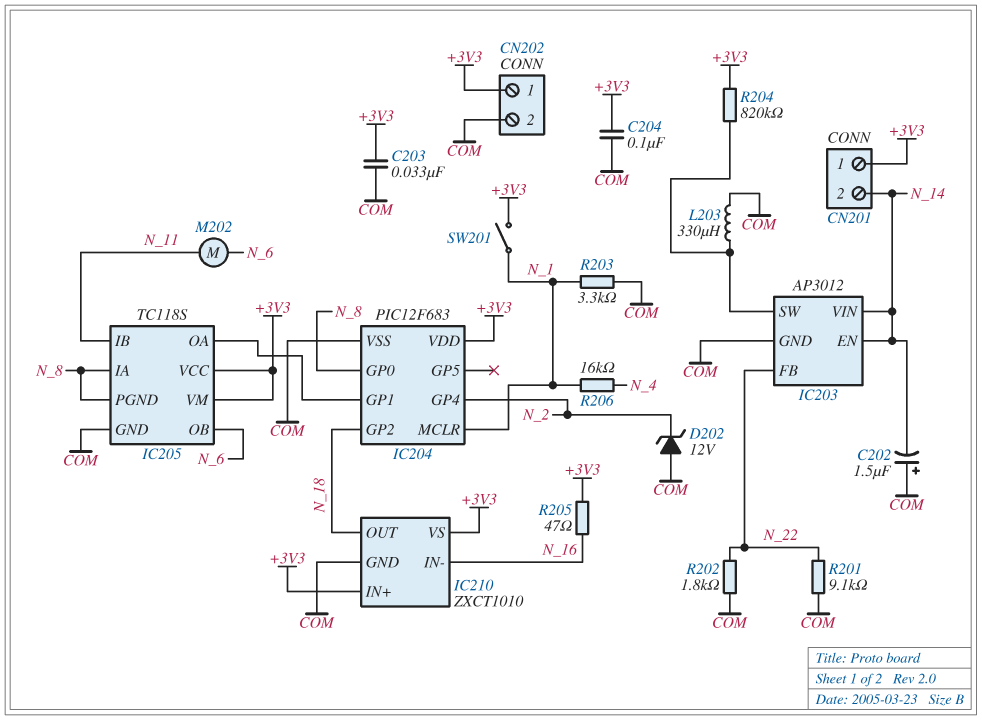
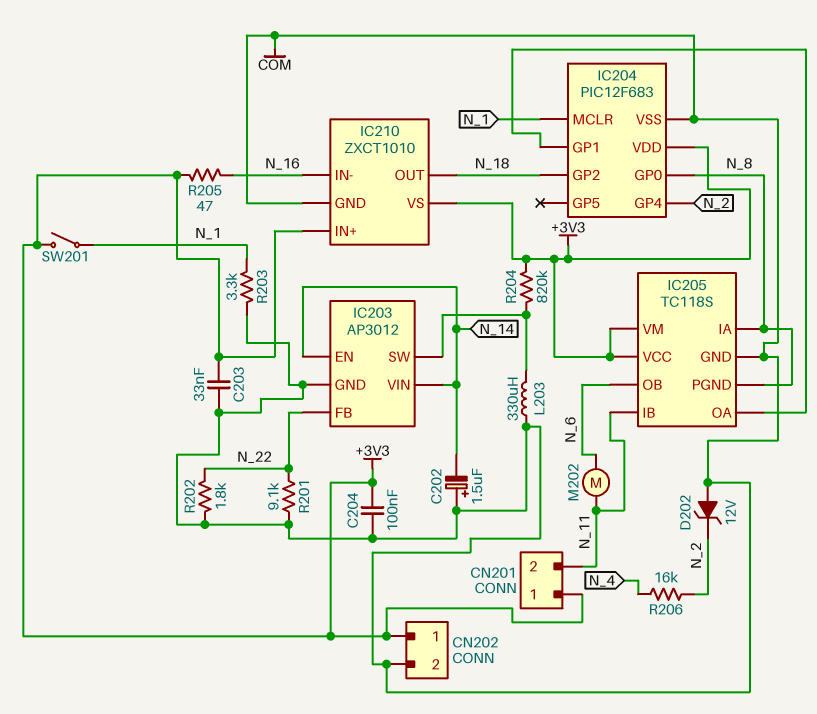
CN201 pin 2: N_14 -> N_11
R206: 16k (N_1, N_4) -> 16k (N_2, N_4)

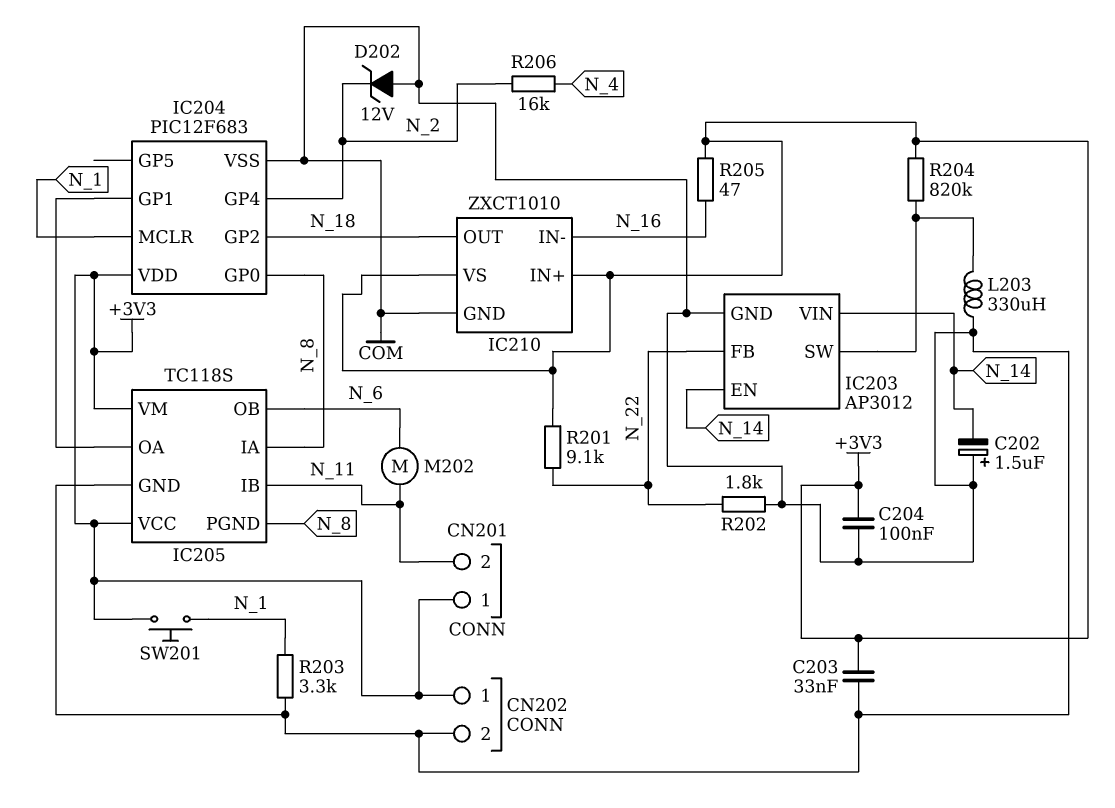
R201: 9.1k (COM, N_22) -> 9.1k (+3V3, N_22)
SW201: switch (+3V3, N_1) -> button (+3V3, N_1)

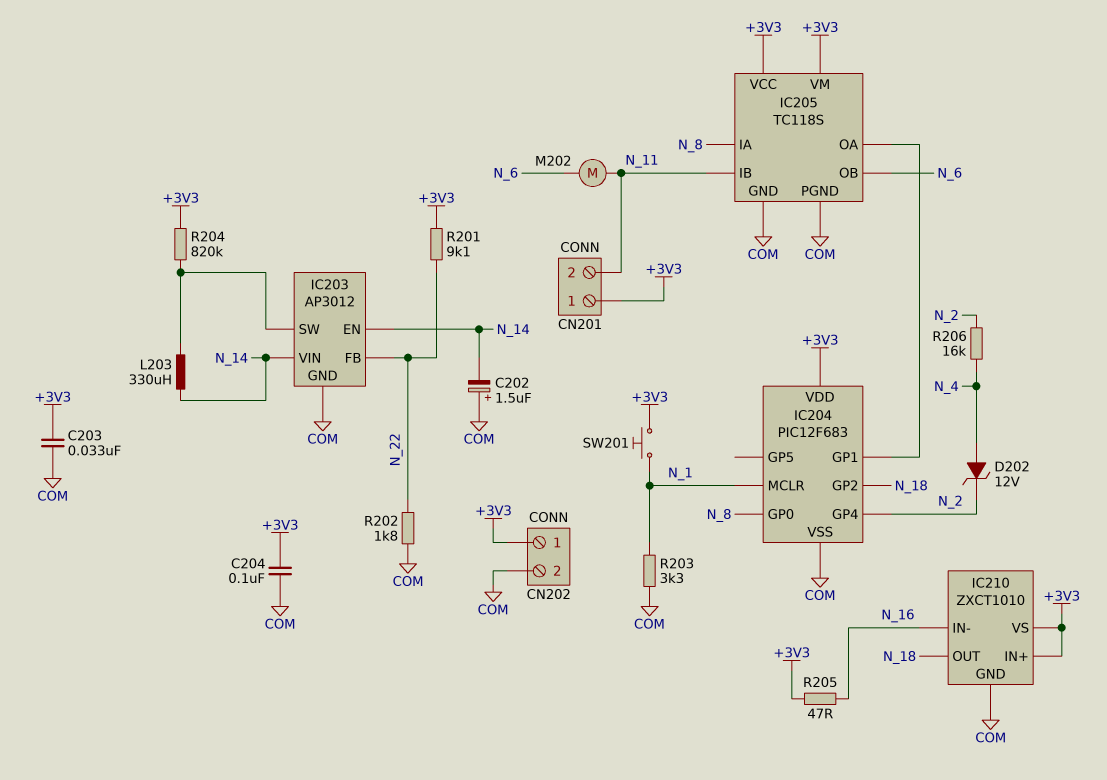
D202: zener 12V (A COM, K N_2) -> zener 12V (A N_4, K N_2)
IC205 pin PGND: N_8 -> COM
L203: 330uH (COM, IC203/SW) -> 330uH (IC203/SW, N_14)

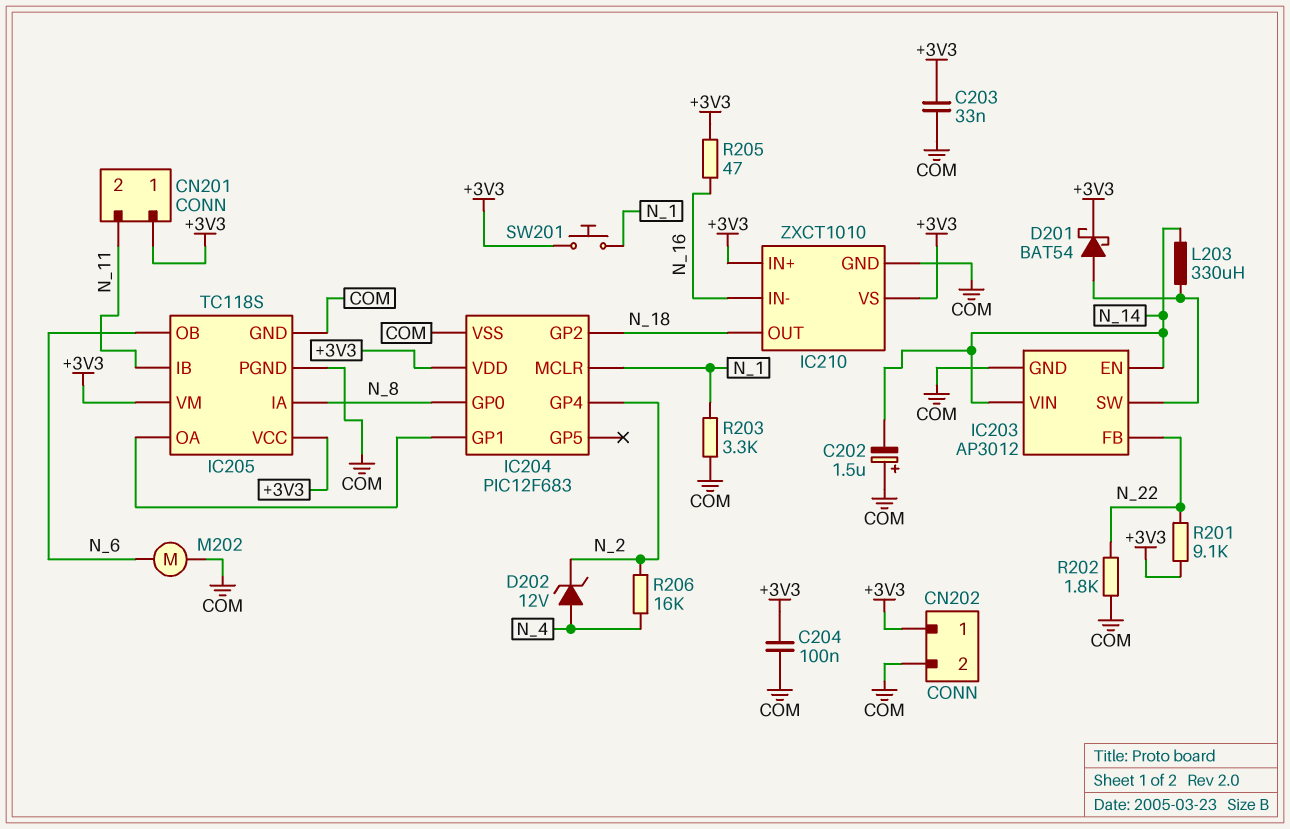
D201: none -> schottky BAT54 (A IC203/SW, K +3V3)
M202: motor (N_6, N_11) -> motor (COM, N_6)
R204: 820k (+3V3, IC203/SW) -> none

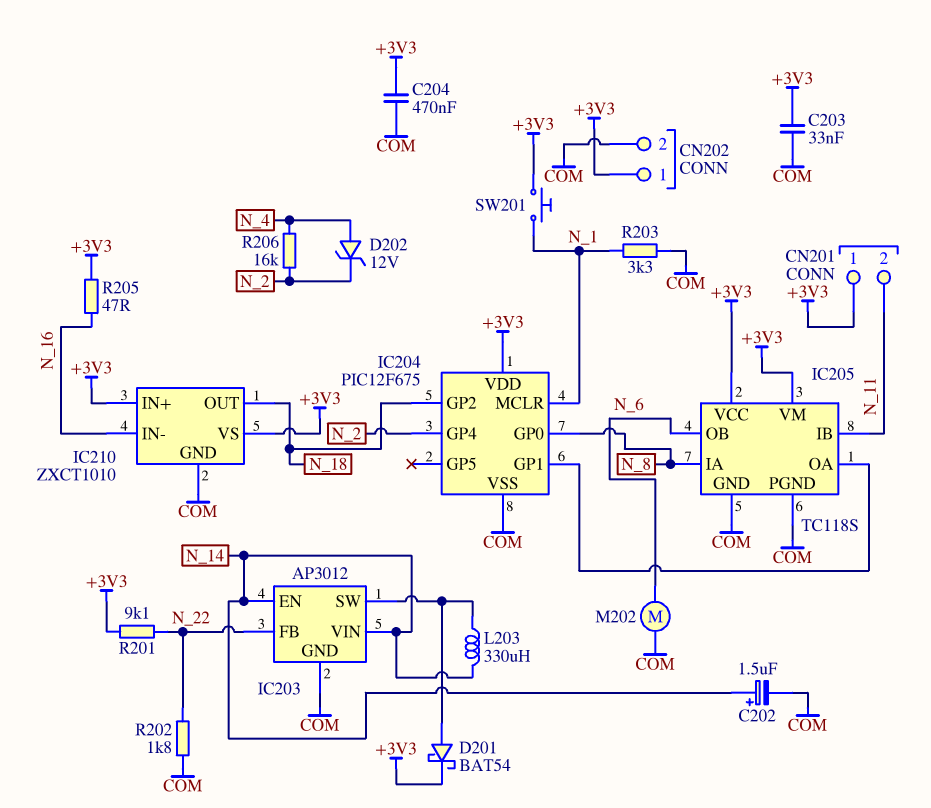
C202: 1.5uF (plus COM, minus N_14) -> 1.5uF (plus N_14, minus COM)
C204: 100nF (+3V3, COM) -> 470nF (+3V3, COM)
IC204: PIC12F683 -> PIC12F675

